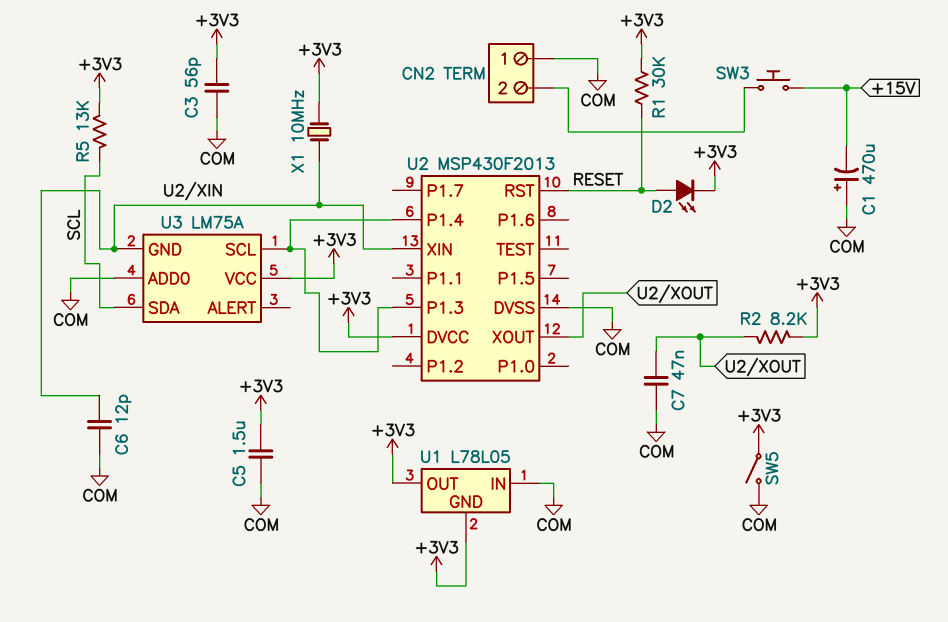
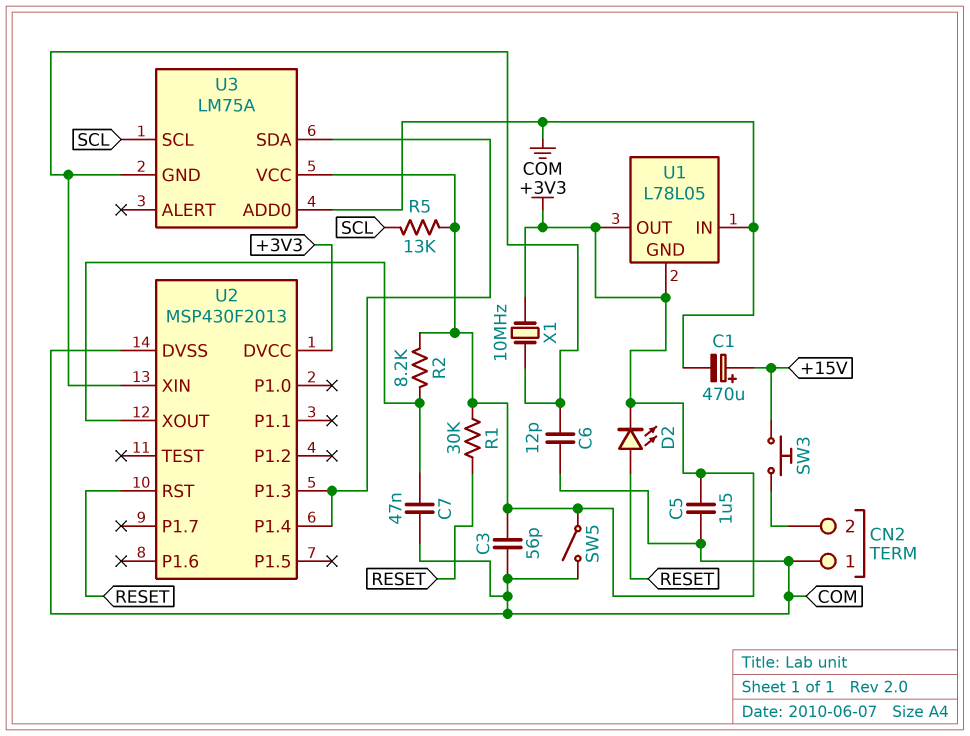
C1: 470uF (plus COM, minus +15V) -> 470uF (plus +15V, minus COM)
U3 pin SCL: U2/P1.3 -> SCL
U3 pin SDA: SCL -> U2/P1.3

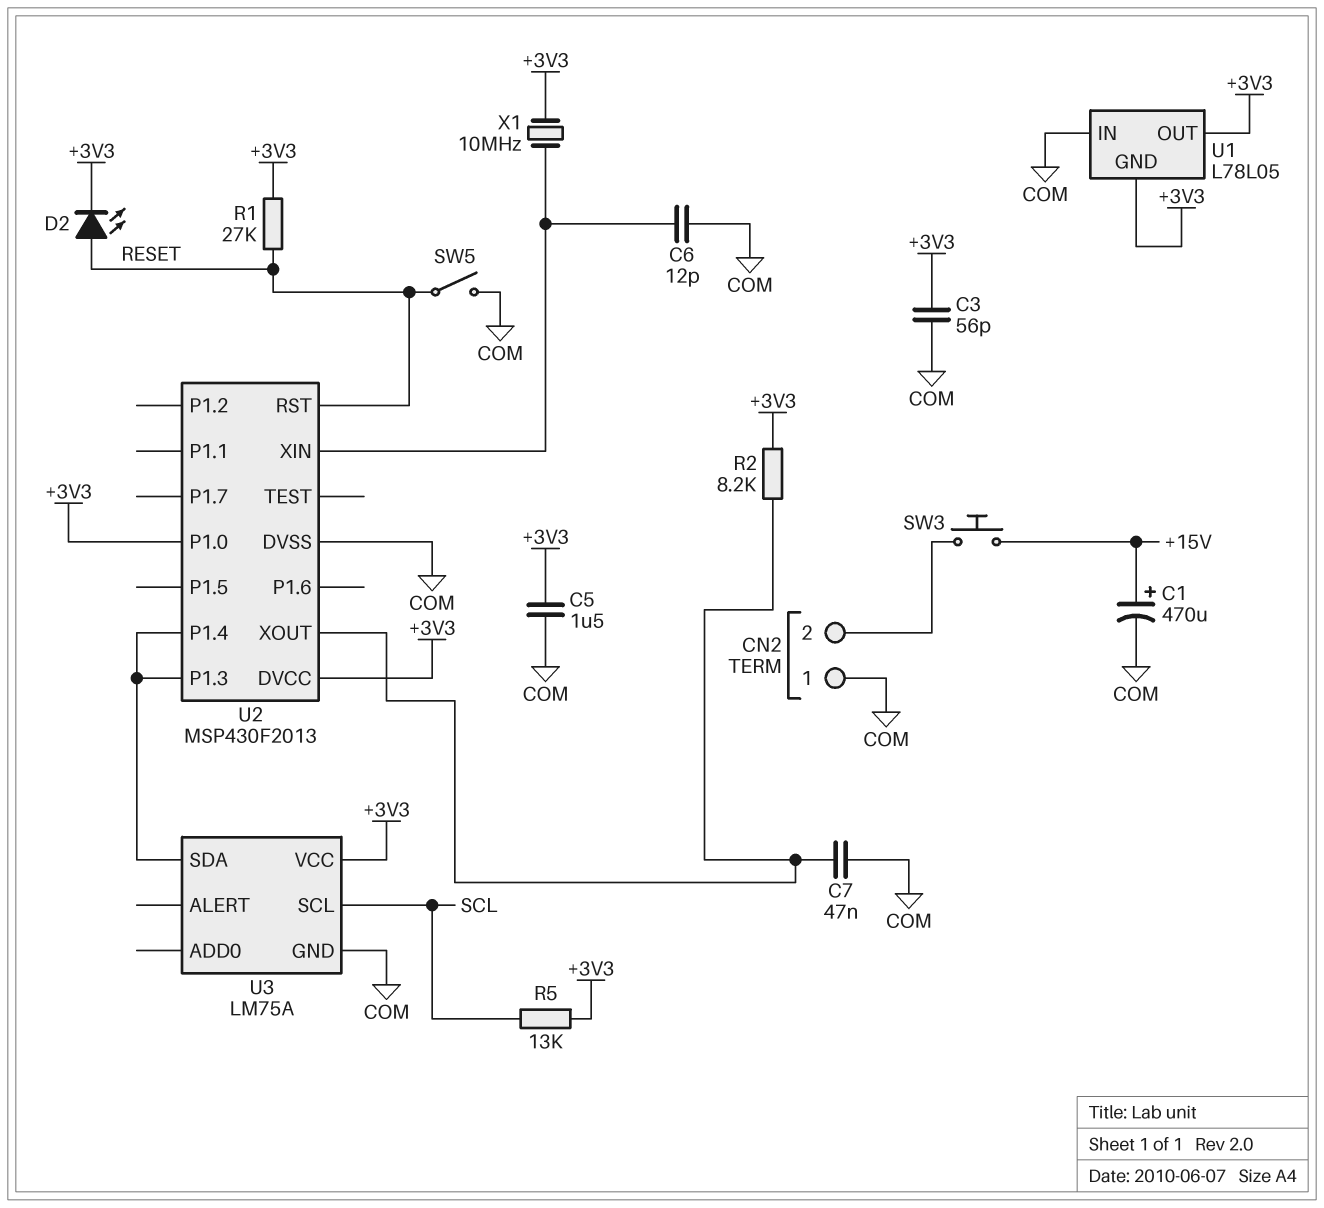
R1: 30k (+3V3, RESET) -> 27k (+3V3, RESET)
SW5: switch (+3V3, COM) -> switch (COM, RESET)
U2 pin P1.0: none -> +3V3
U3 pin ADD0: COM -> none
U3 pin GND: U2/XIN -> COM

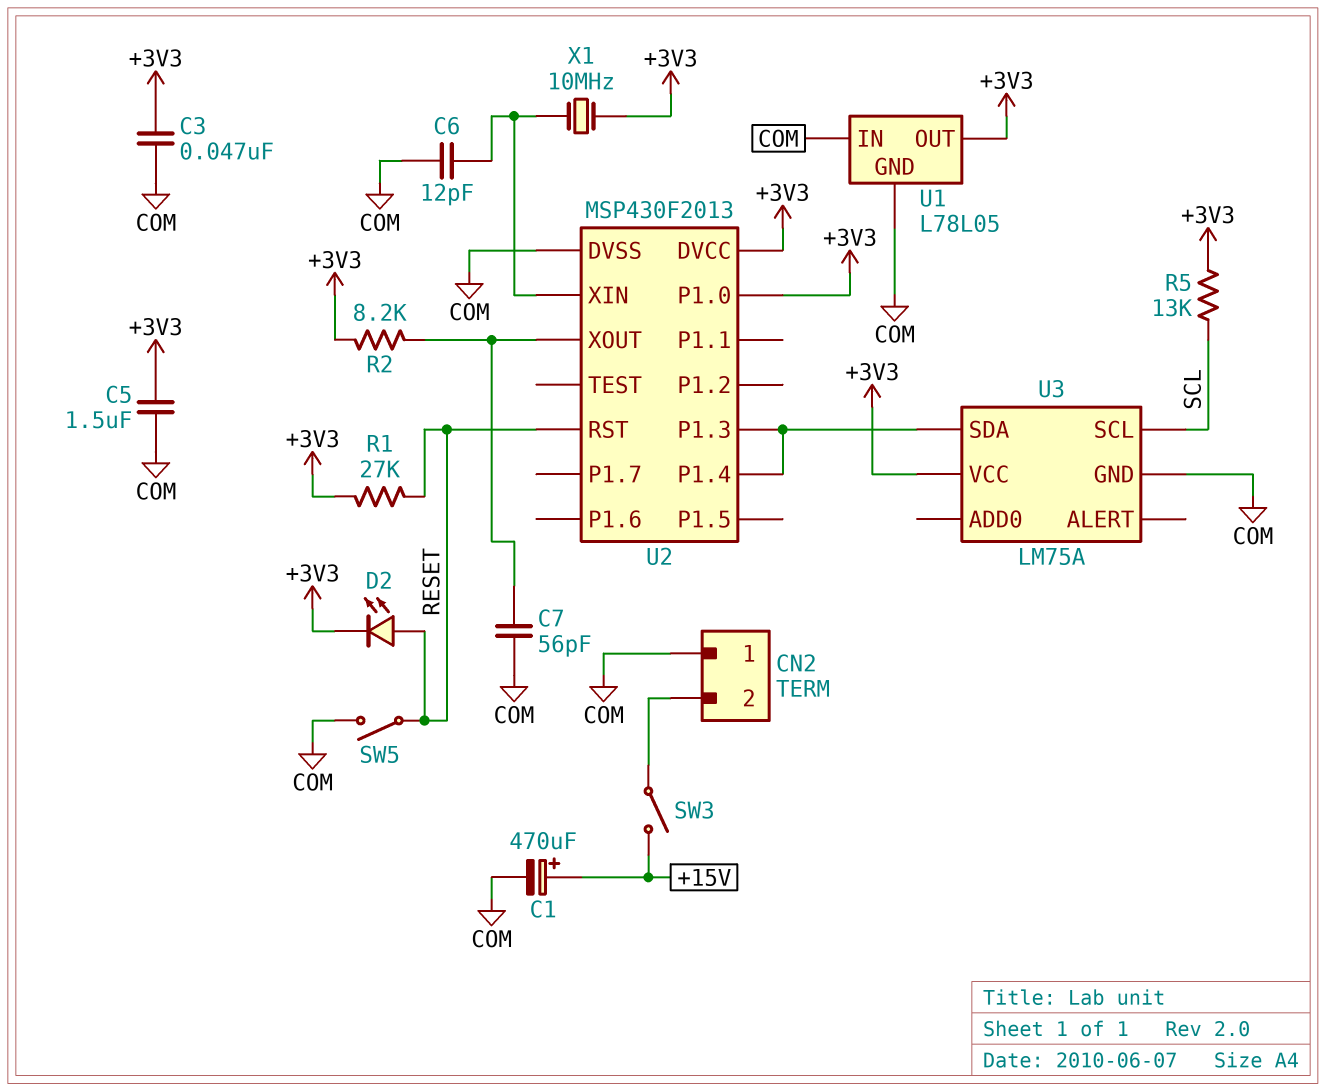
C3: 56pF (+3V3, COM) -> 47nF (+3V3, COM)
C7: 47nF (COM, U2/XOUT) -> 56pF (COM, U2/XOUT)
SW3: button (+15V, CN2/2) -> switch (+15V, CN2/2)
U1 pin GND: +3V3 -> COM

